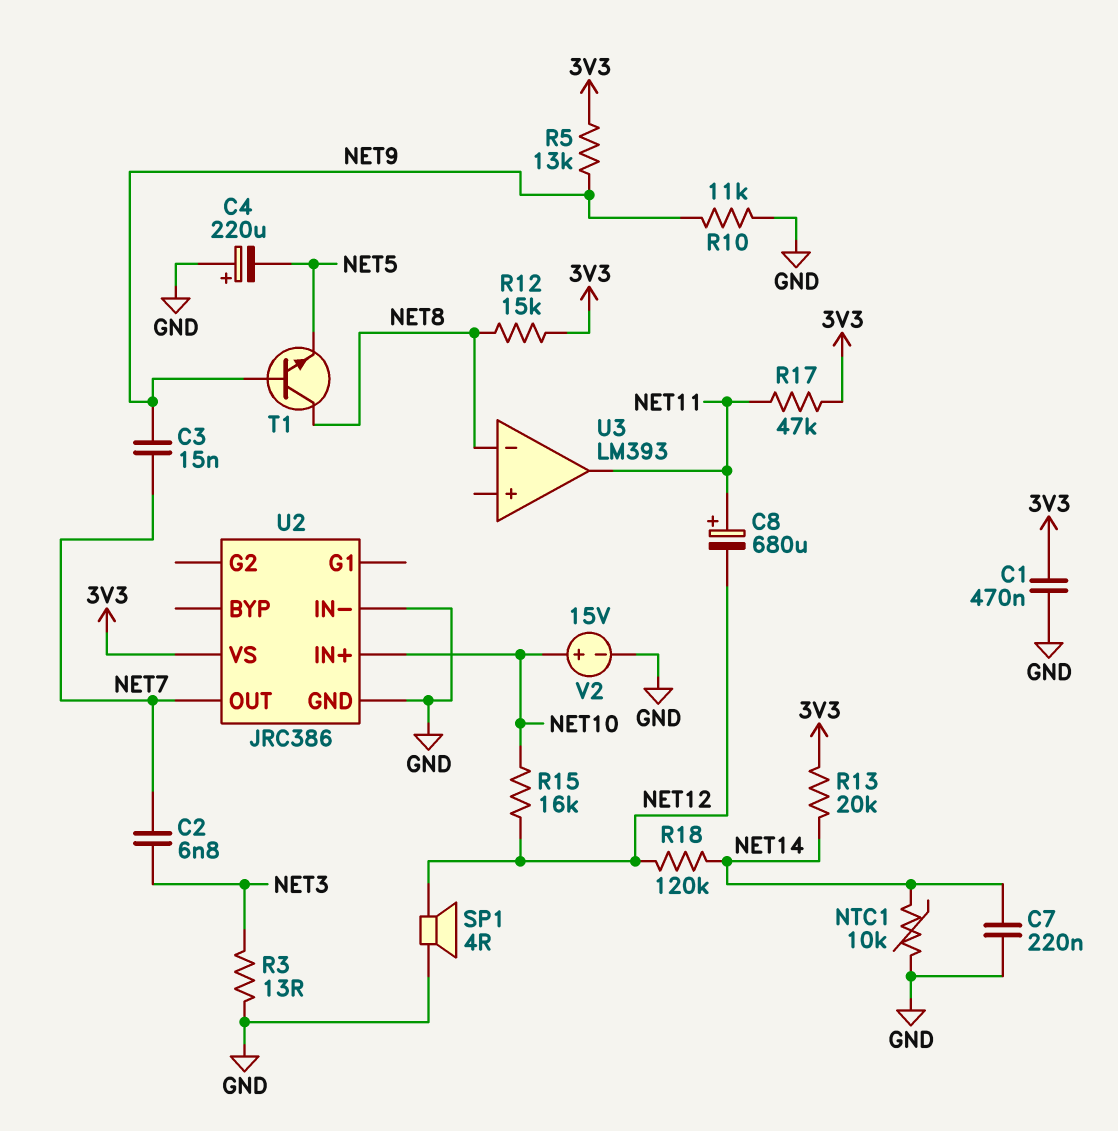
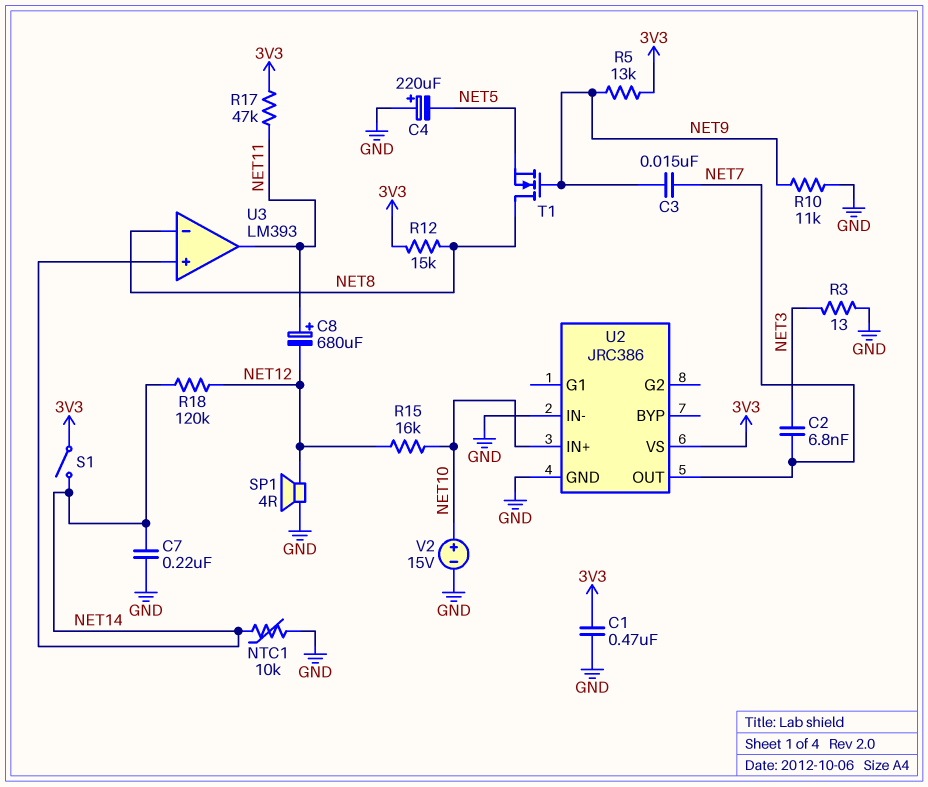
R13: 20k (3V3, NET14) -> none
S1: none -> switch (3V3, NET14)
T1: NPN (B NET9, C NET8, E NET5) -> NMOS (G NET9, D NET8, S NET5)
U3 pin in+: none -> NET14

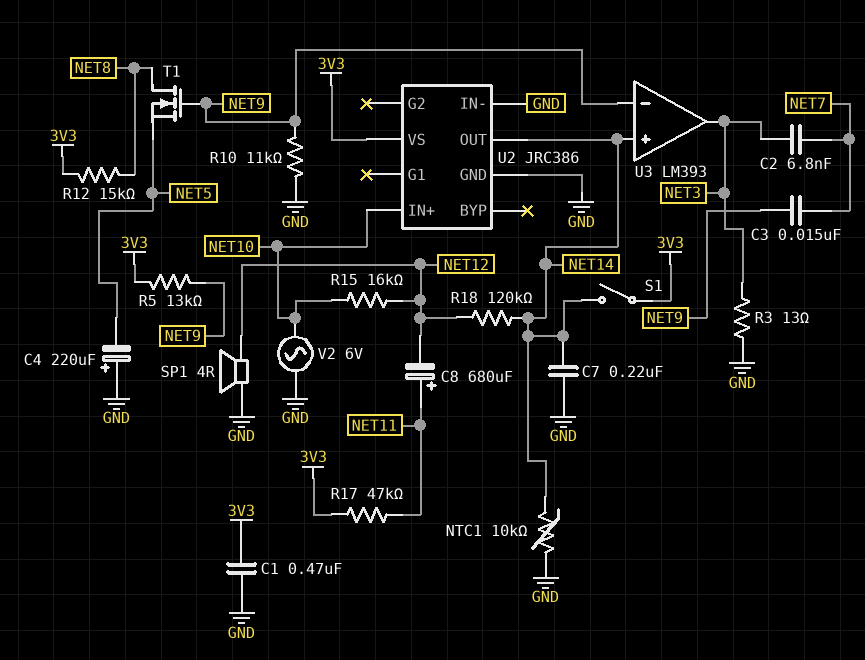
U2 pin OUT: NET7 -> NET14
U3 pin in-: NET8 -> NET9
U3 pin out: NET11 -> NET3
V2: 15V (plus NET10, minus GND) -> AC 6V (GND, NET10)

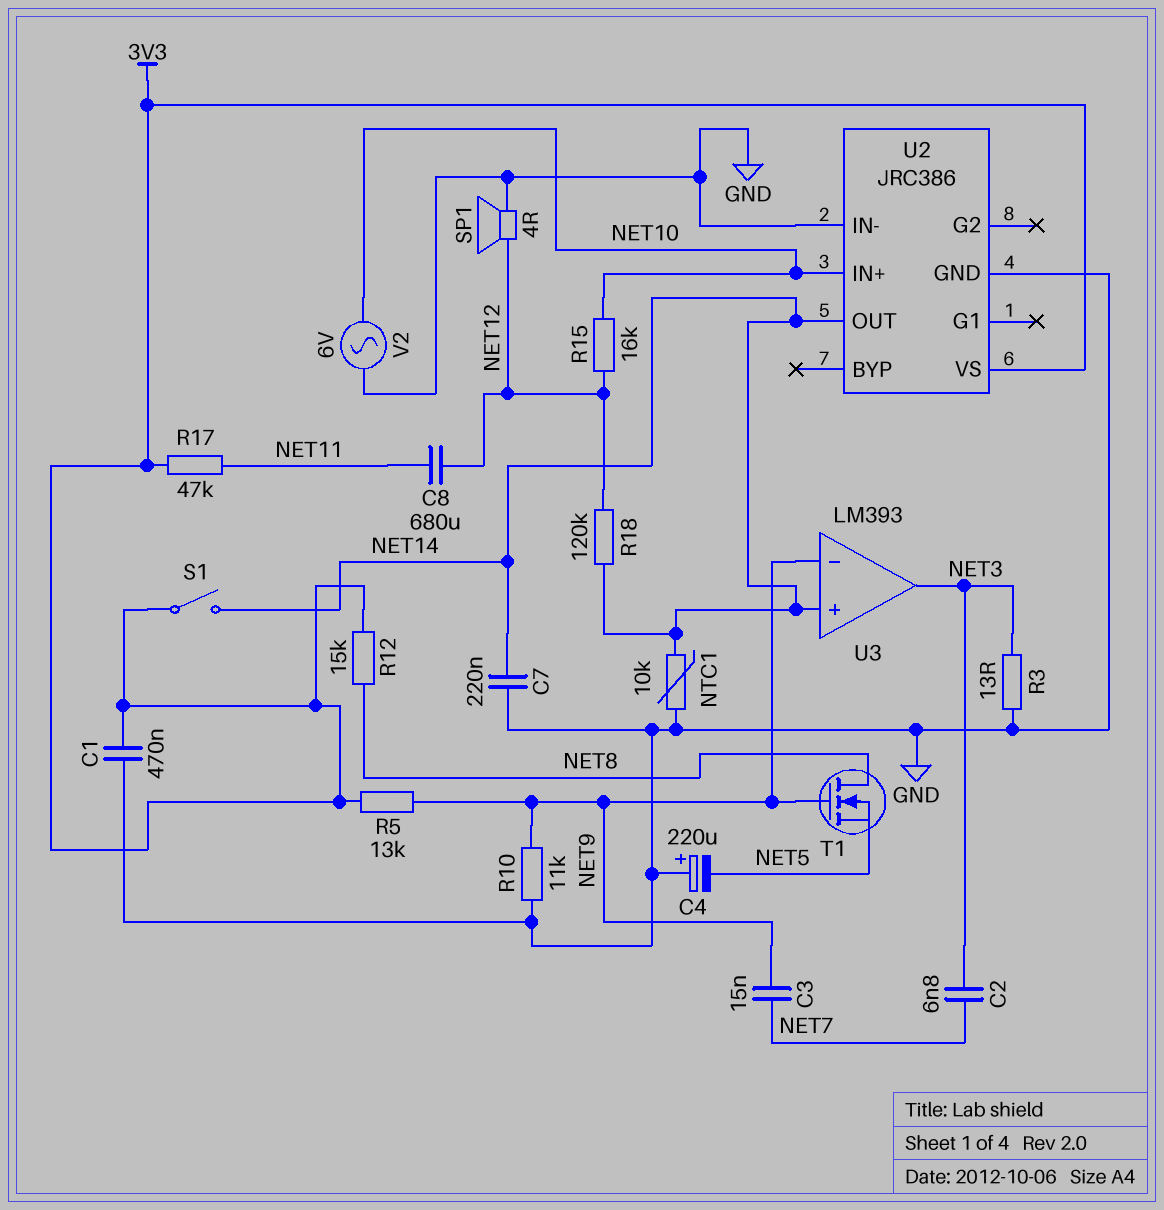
C8: 680uF (plus NET11, minus NET12) -> 680uF (NET11, NET12)

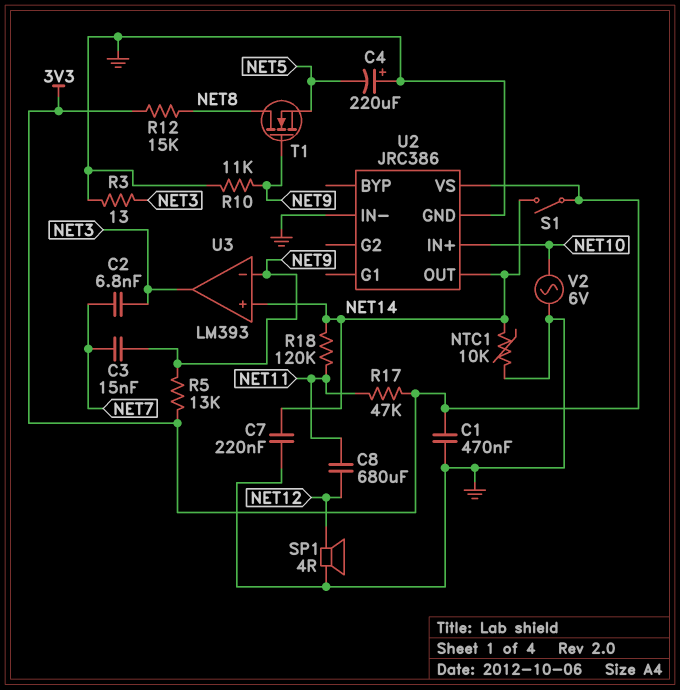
R15: 16k (NET10, NET12) -> none
R18: 120k (NET12, NET14) -> 120k (NET11, NET14)

